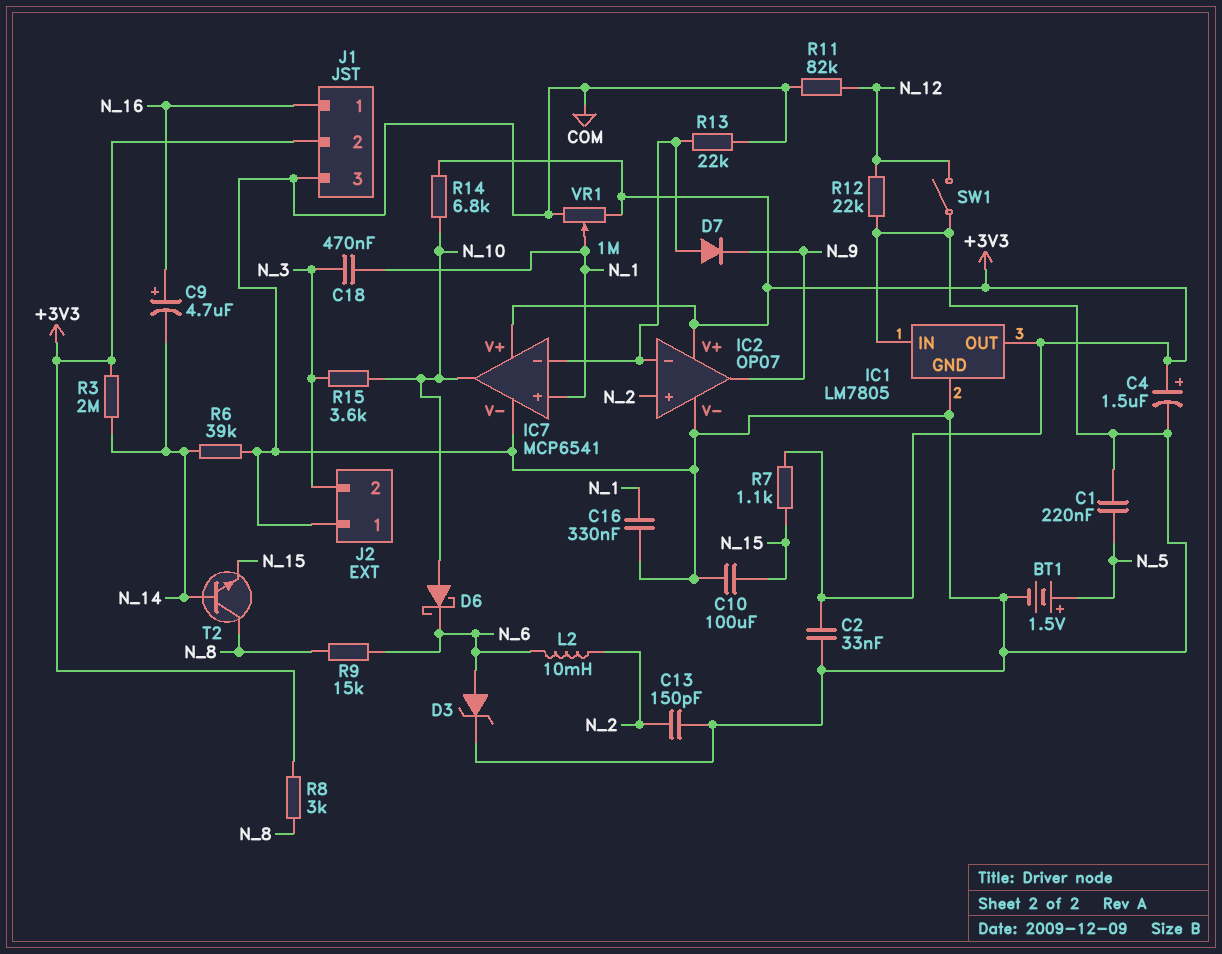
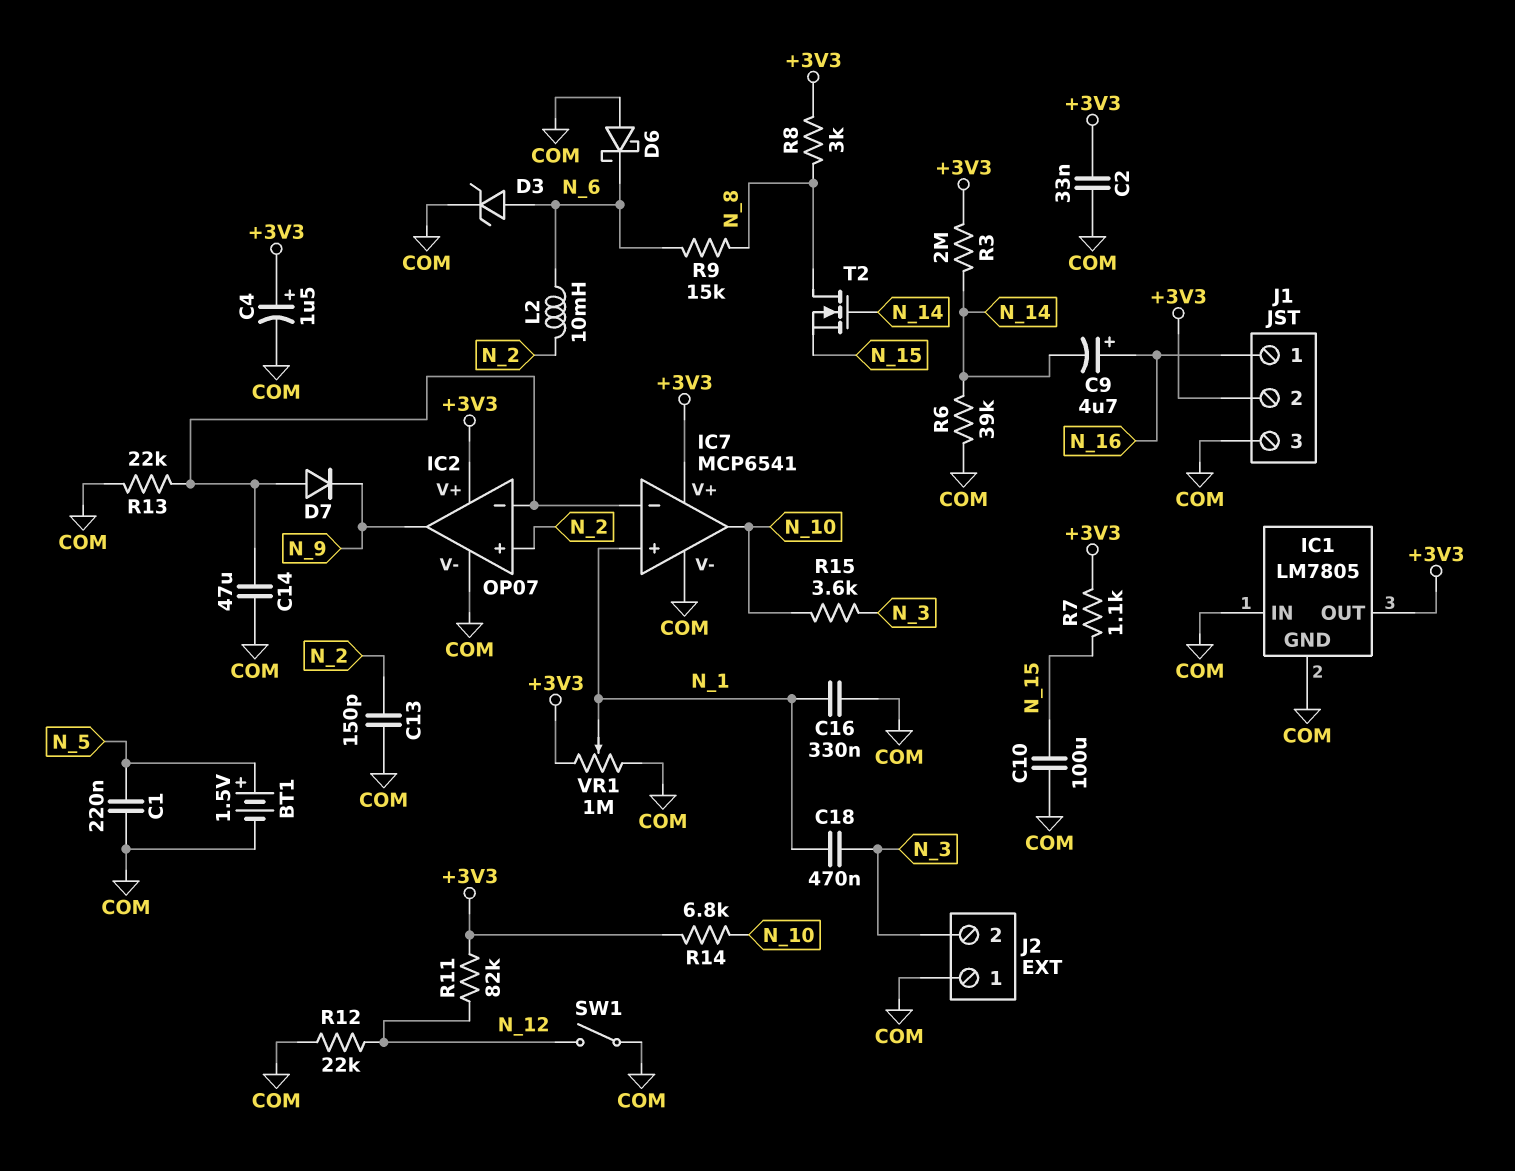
C14: none -> 47uF (COM, IC2/in-)
D6: schottky (A N_10, K N_6) -> schottky (A COM, K N_6)
R11: 82k (COM, N_12) -> 82k (+3V3, N_12)
T2: NPN (B N_14, C N_8, E N_15) -> NMOS (G N_14, D N_8, S N_15)

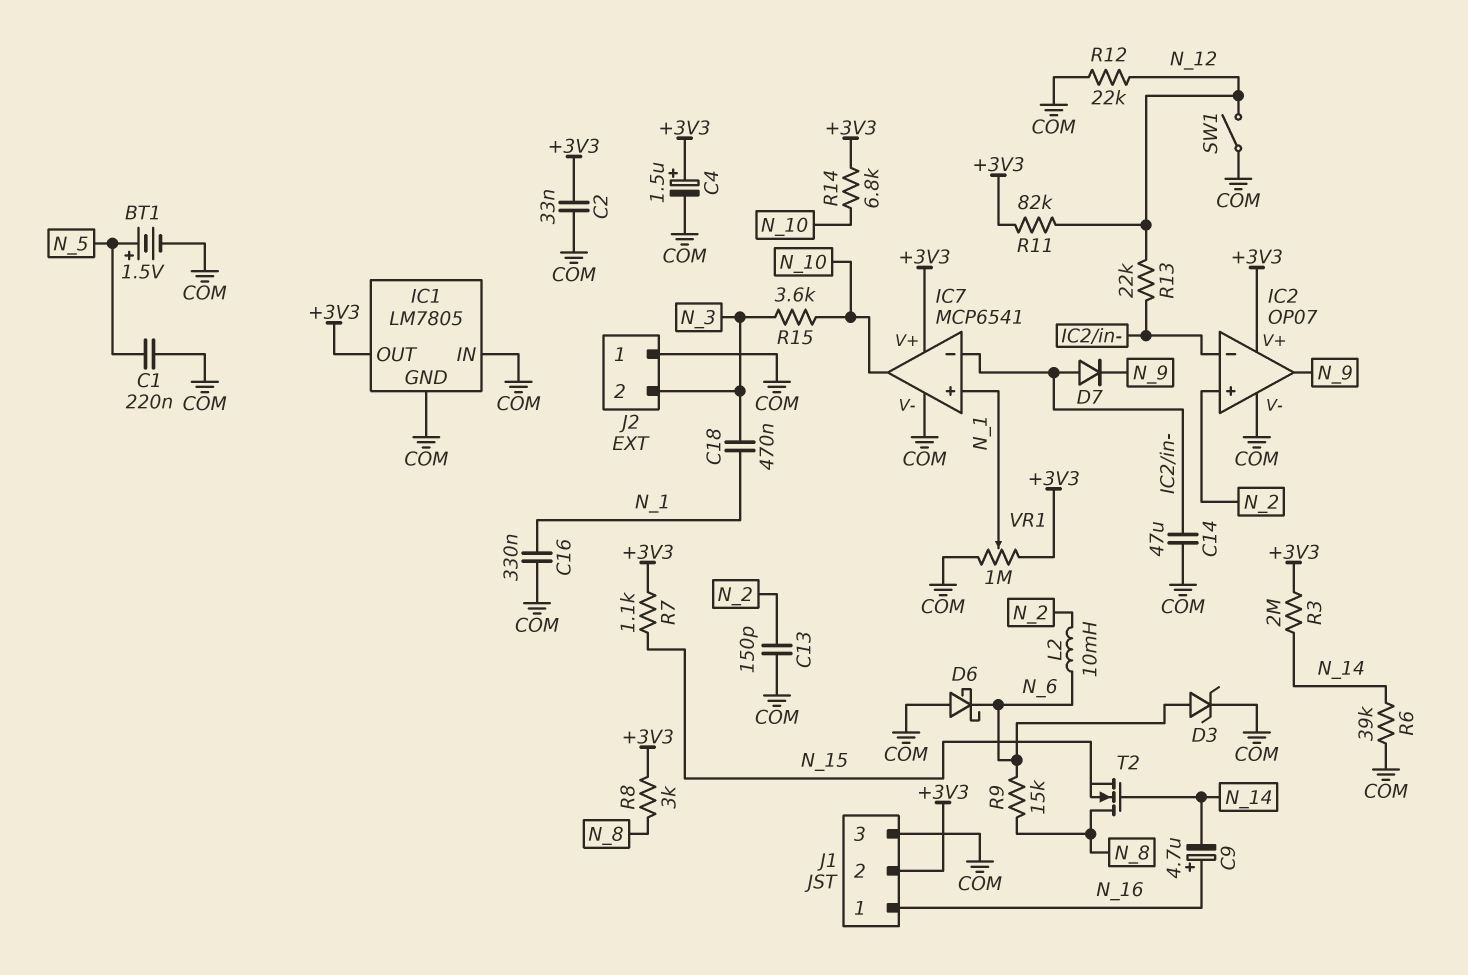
C10: 100uF (COM, N_15) -> none
R13: 22k (COM, IC2/in-) -> 22k (IC2/in-, N_12)

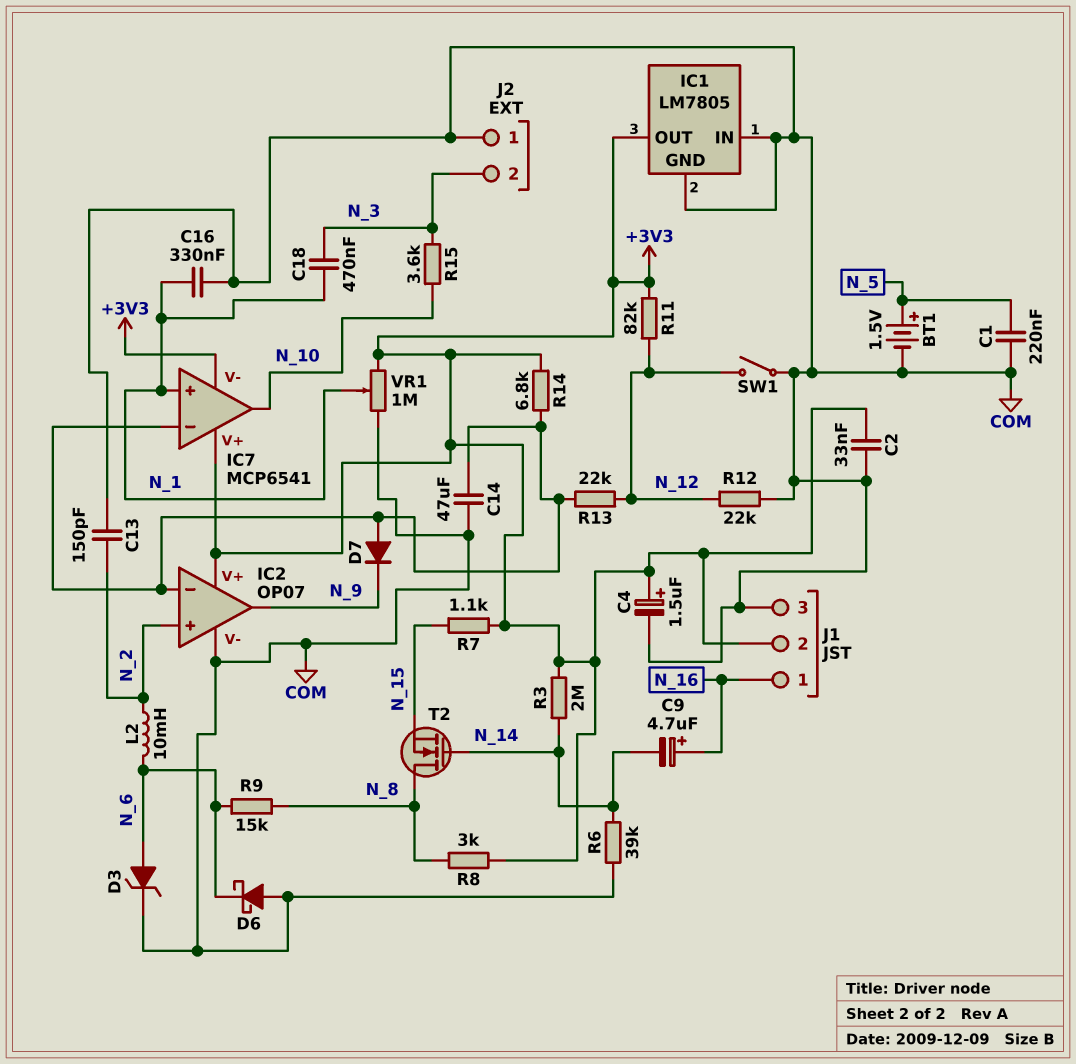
IC7 pin V-: COM -> +3V3
R14: 6.8k (+3V3, N_10) -> 6.8k (+3V3, IC2/in-)

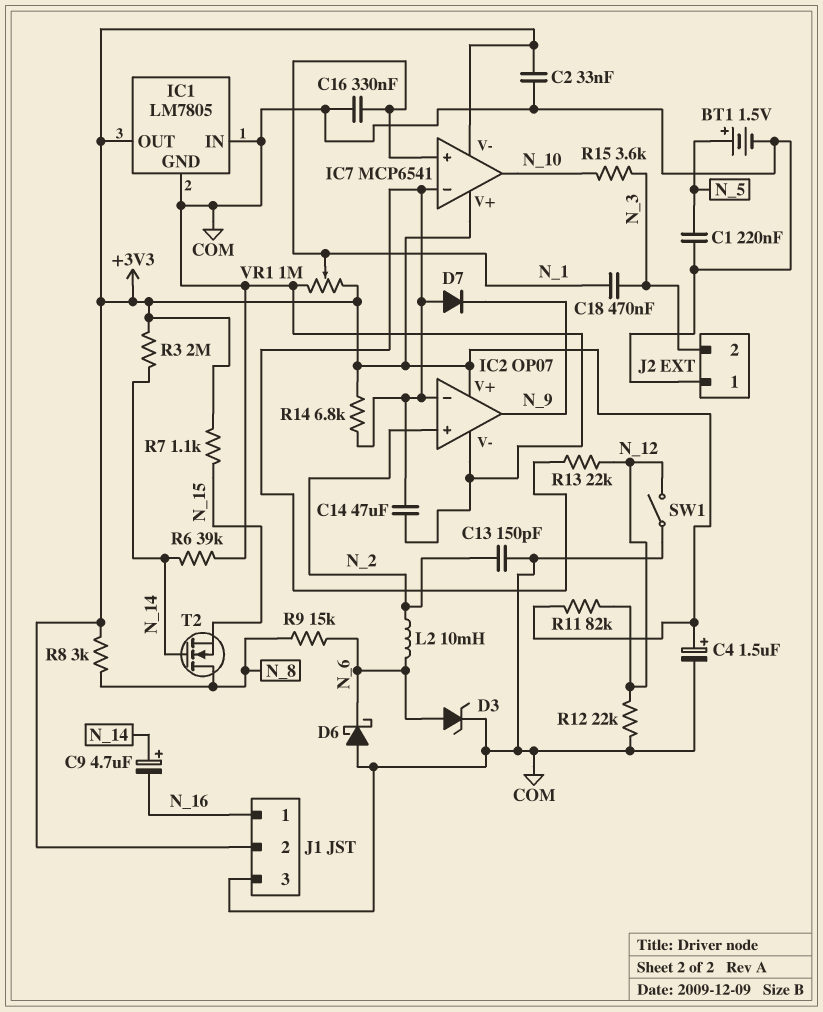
C9: 4.7uF (plus N_16, minus N_14) -> 4.7uF (plus N_14, minus N_16)

